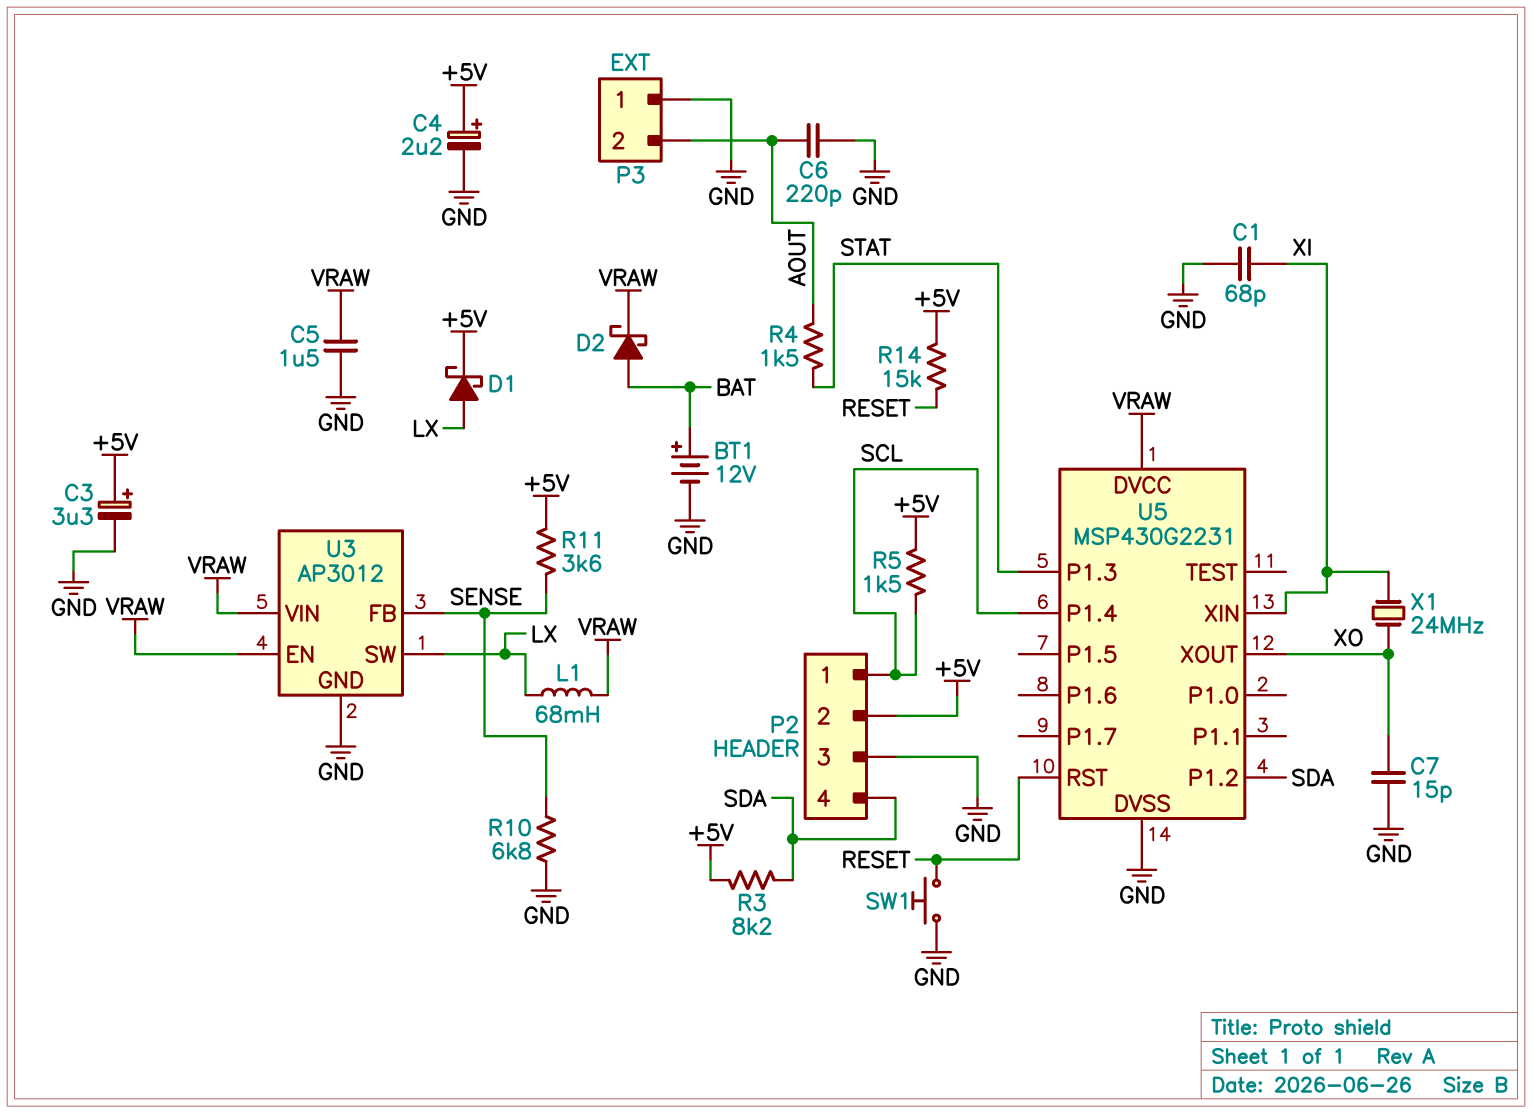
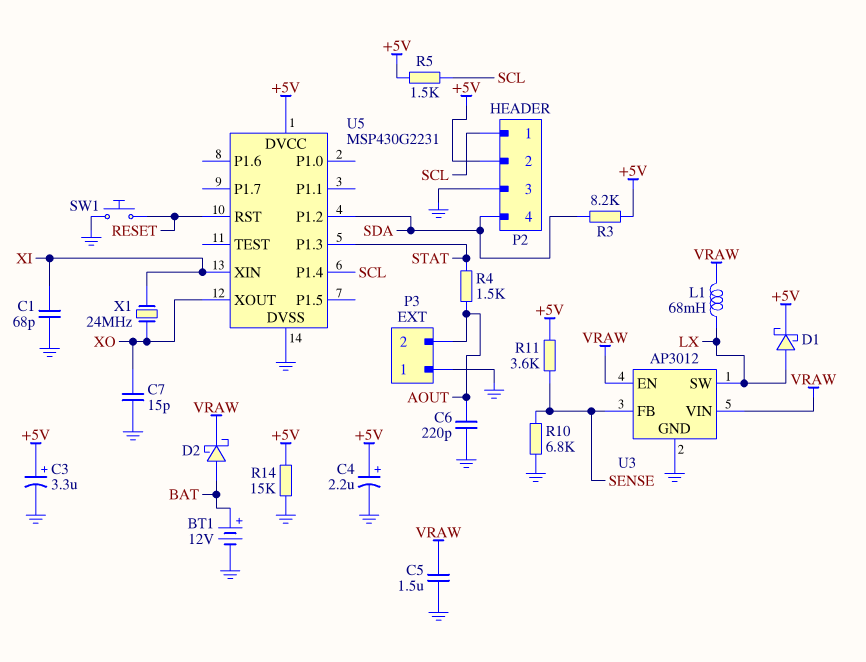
R14: 15k (+5V, RESET) -> 15k (+5V, GND)
U5 pin DVCC: VRAW -> +5V

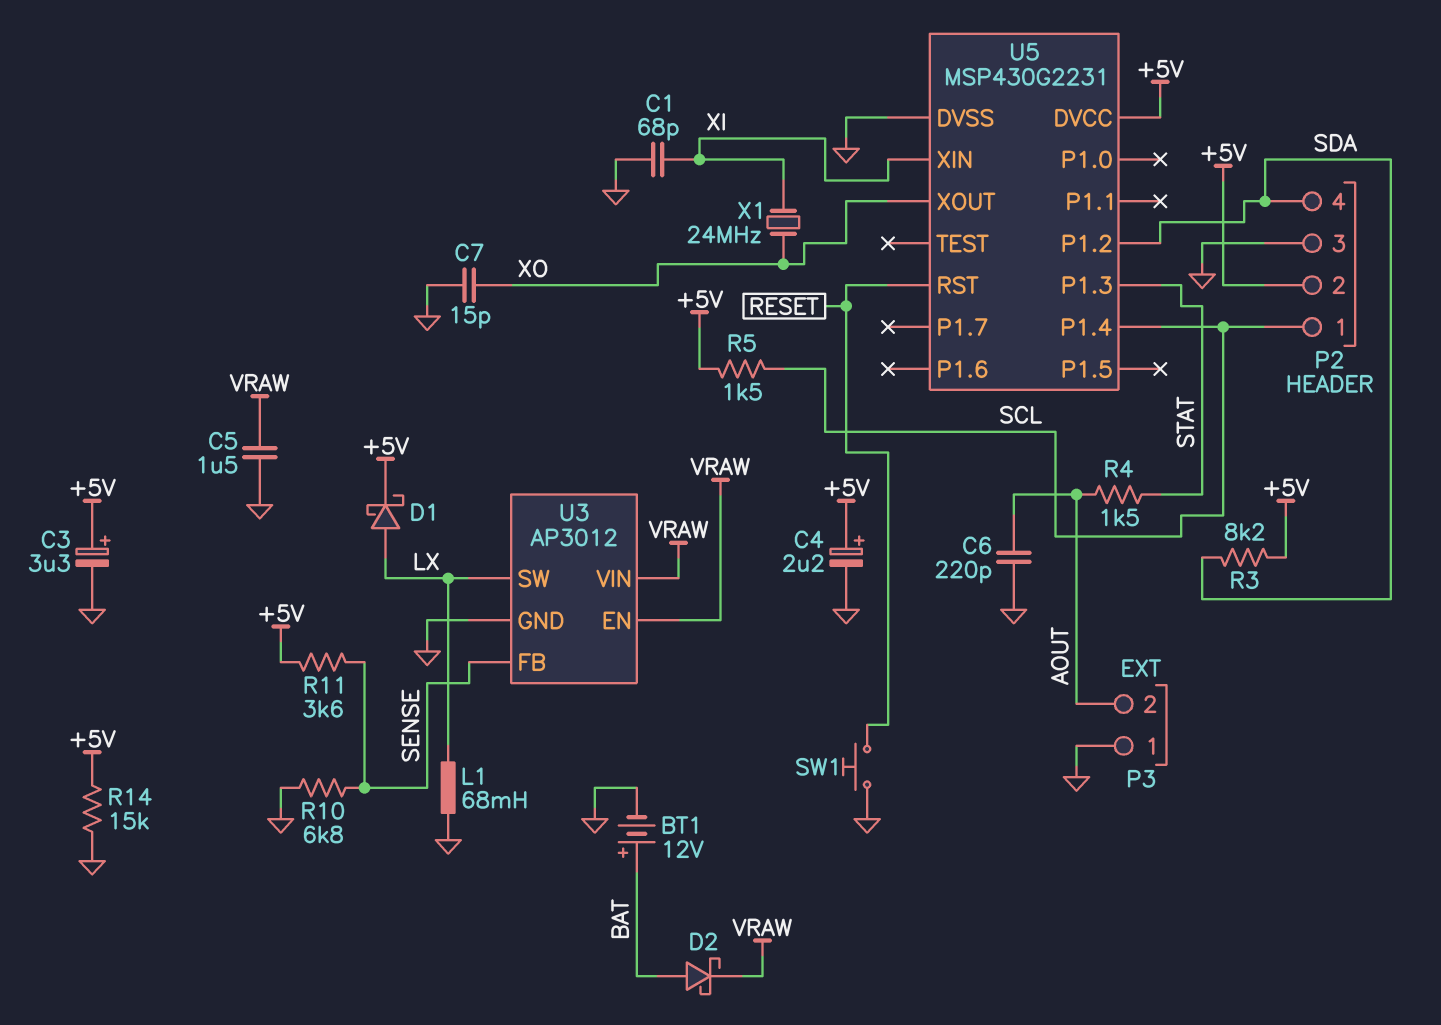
L1: 68mH (LX, VRAW) -> 68mH (GND, LX)

